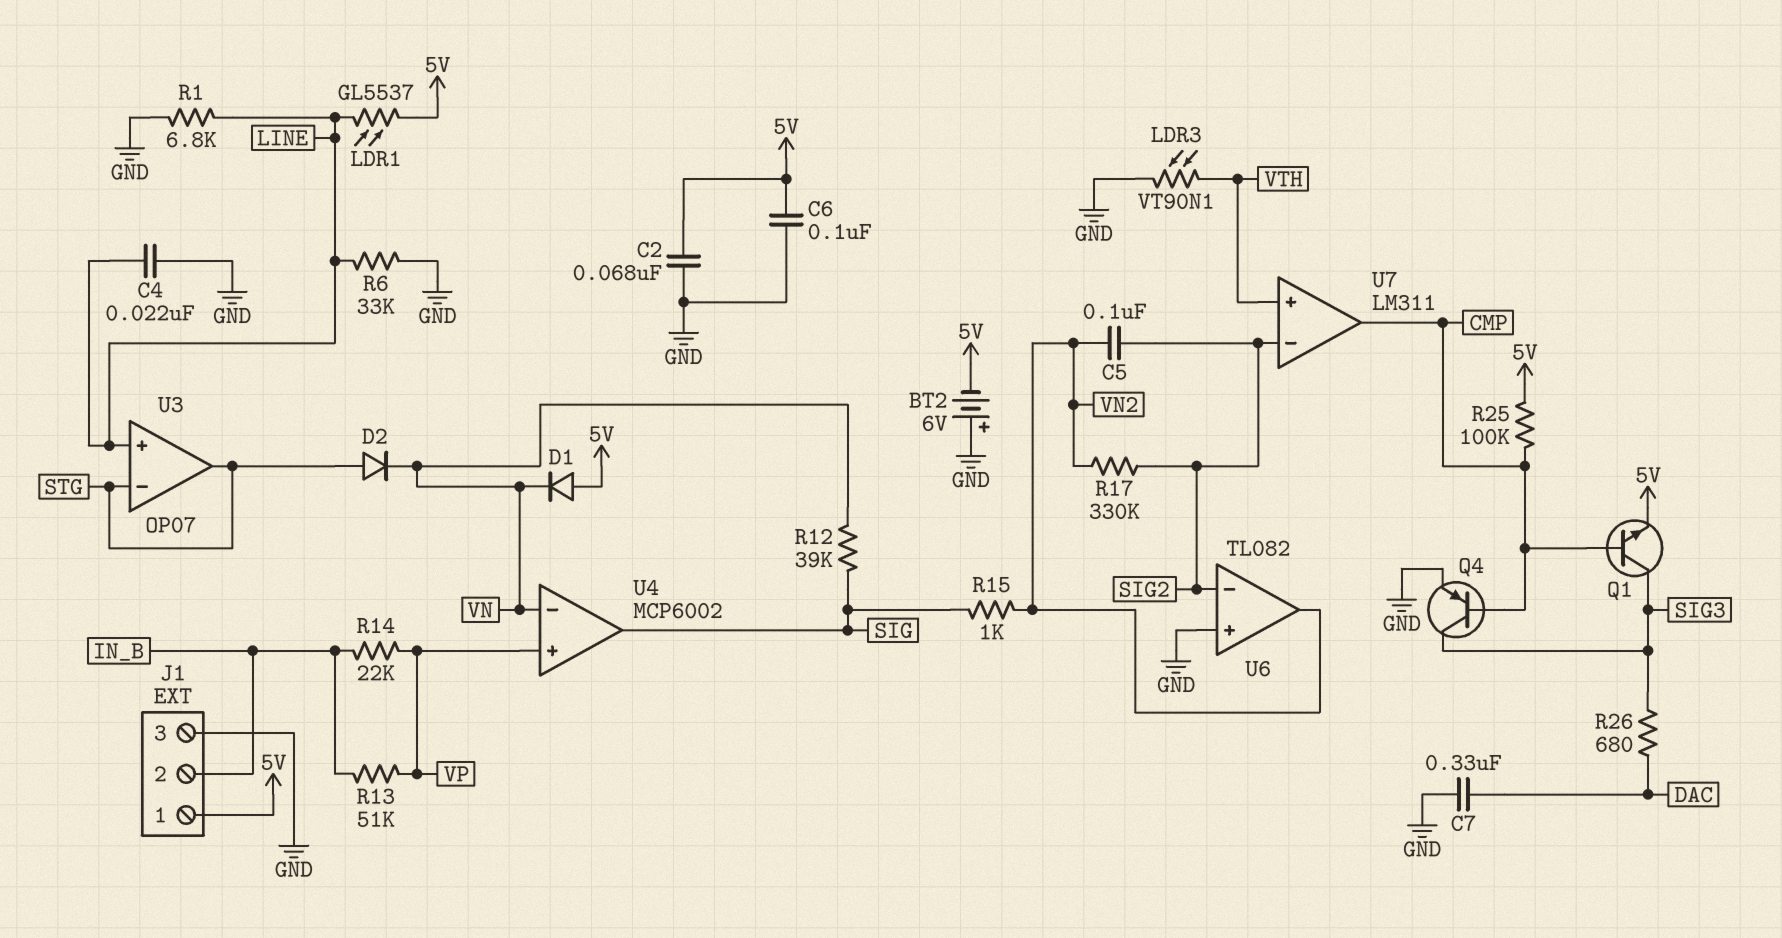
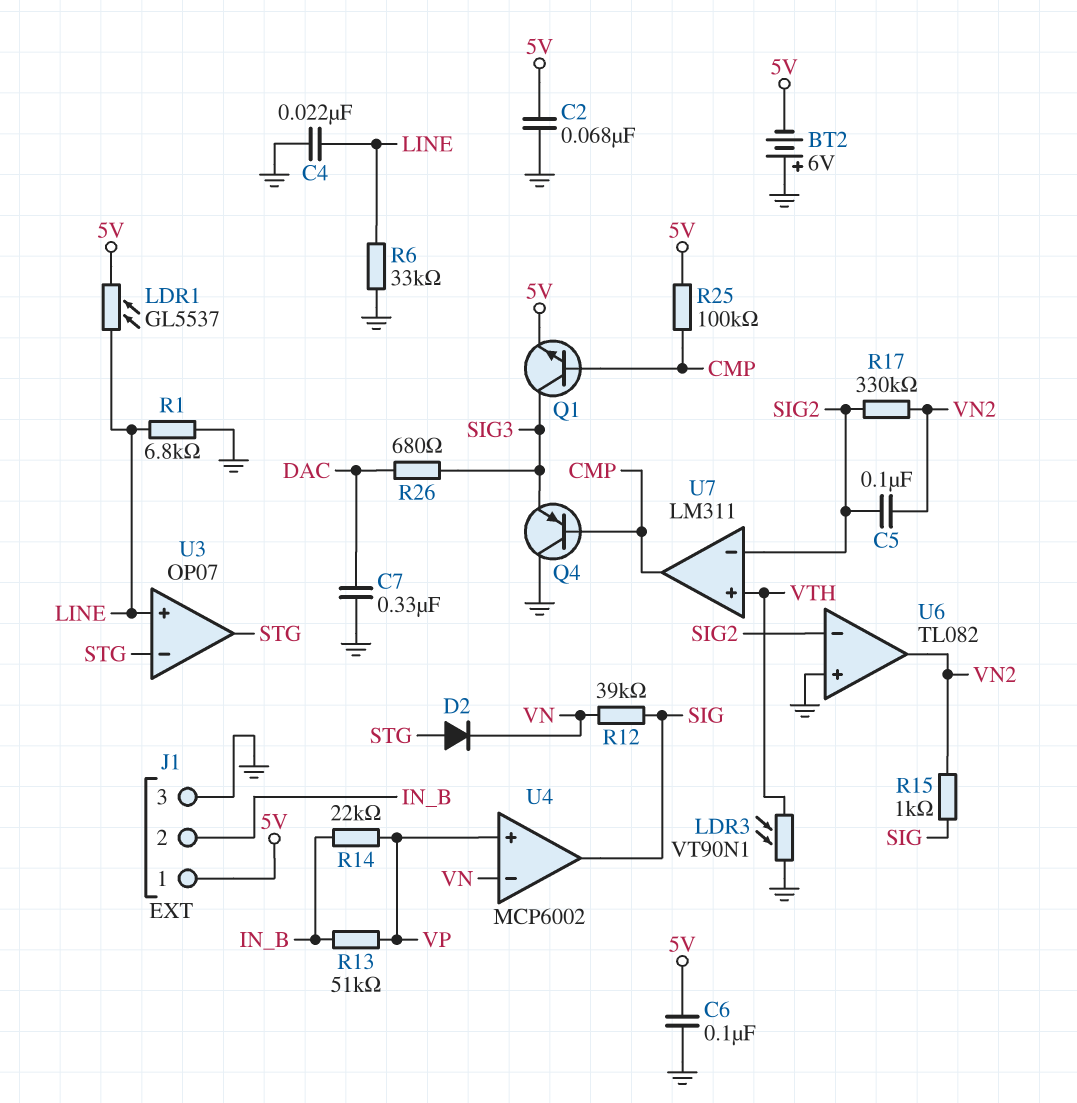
D1: diode (A 5V, K VN) -> none
Q4: PNP (B CMP, C SIG3, E GND) -> PNP (B CMP, C GND, E SIG3)

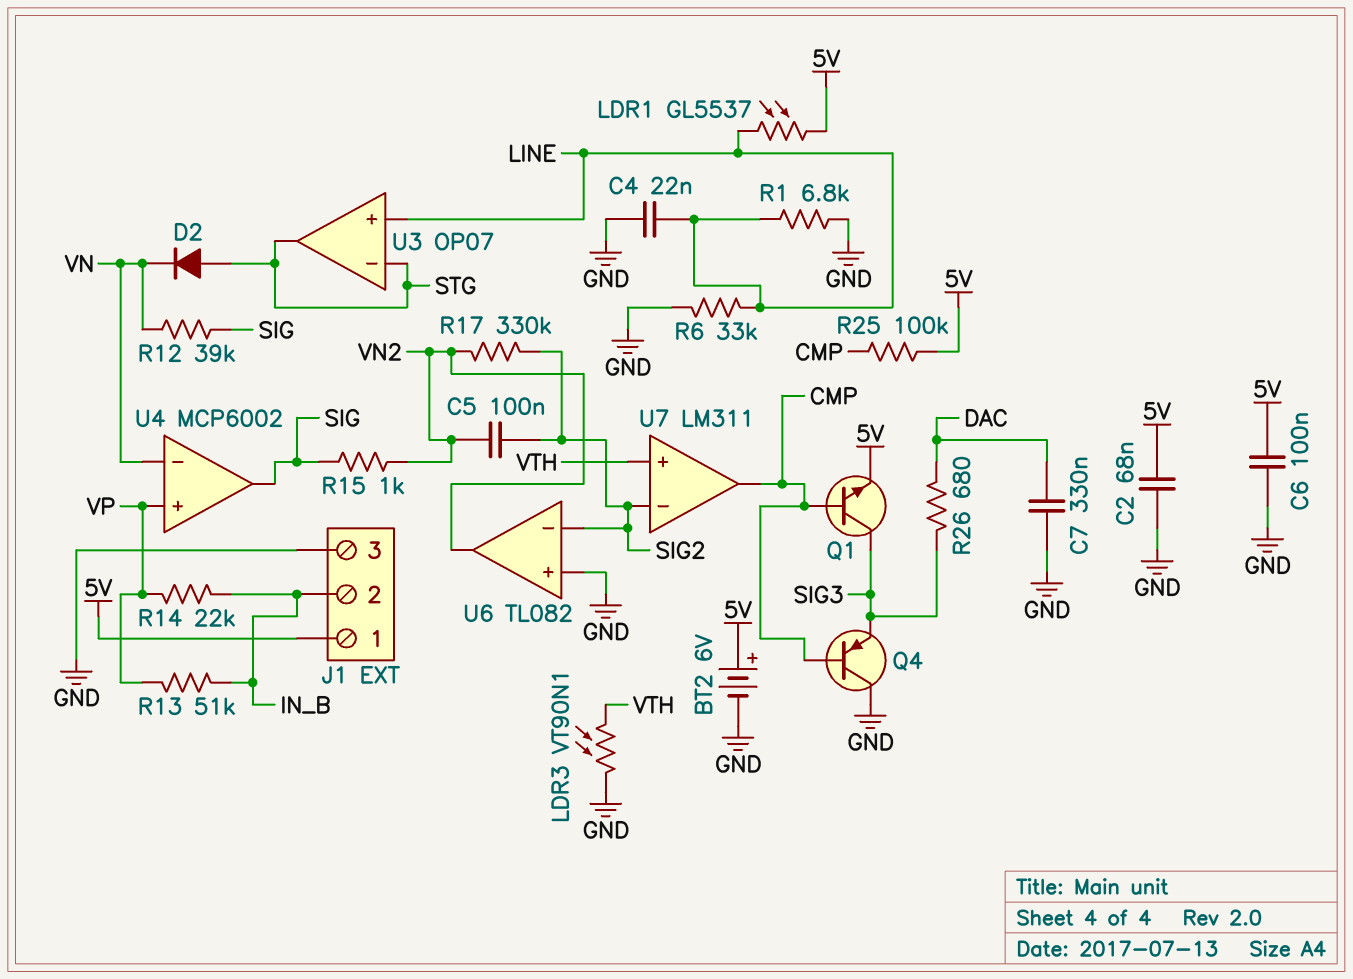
BT2: 6V (plus GND, minus 5V) -> 6V (plus 5V, minus GND)

